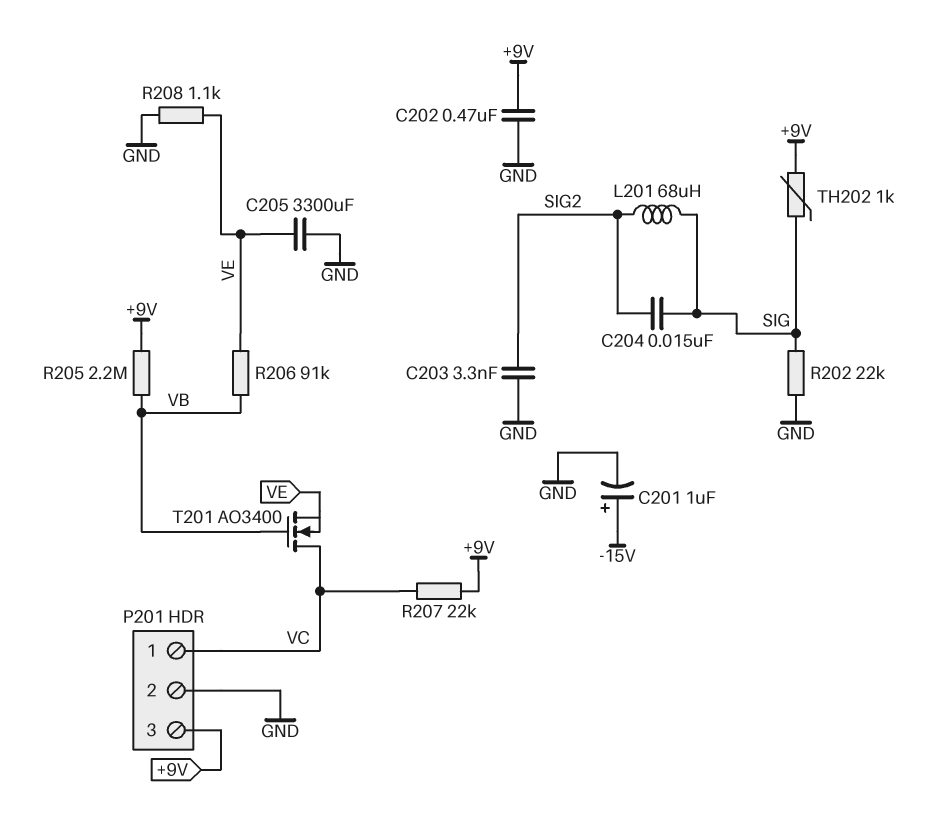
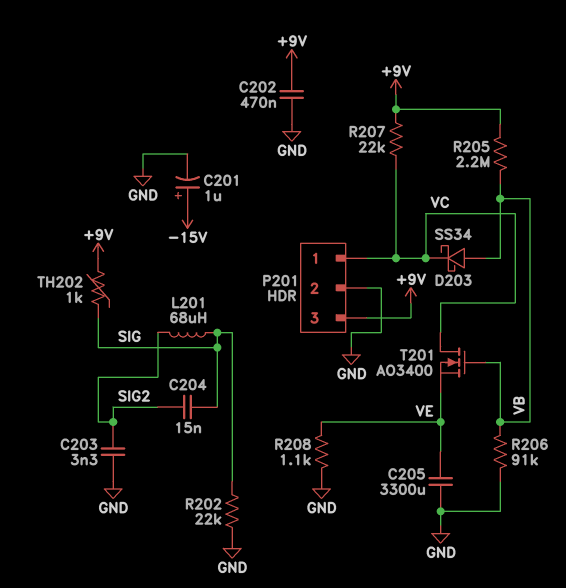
D203: none -> schottky SS34 (A VB, K VC)
R206: 91k (VB, VE) -> 91k (GND, VB)

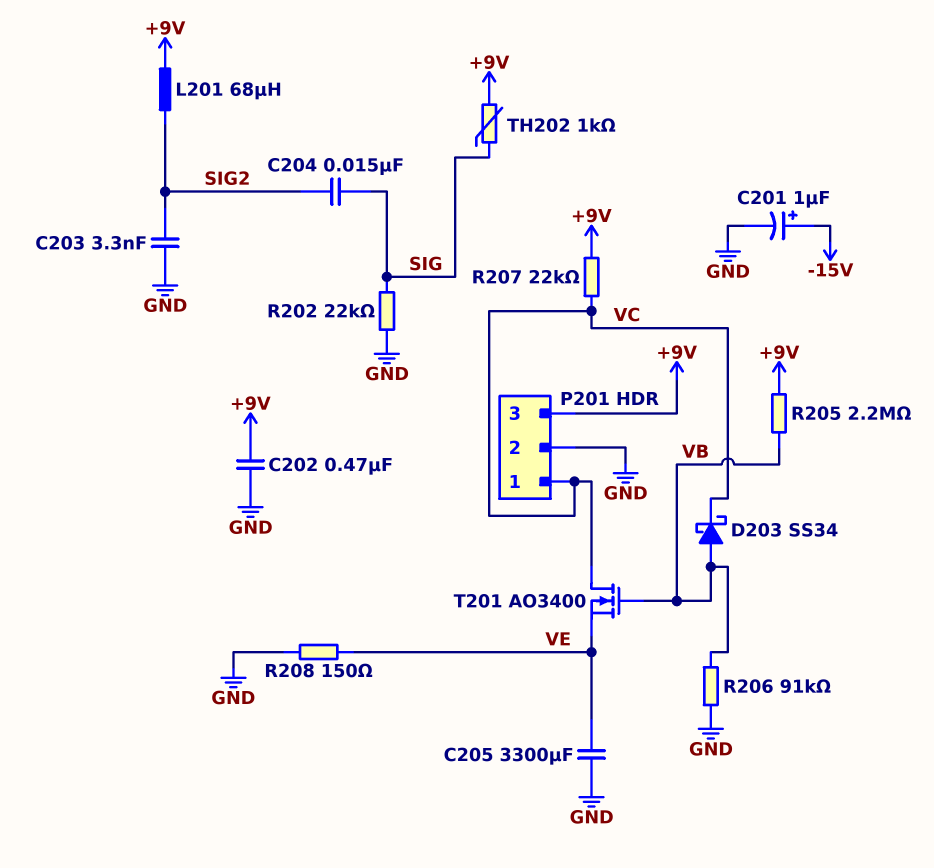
L201: 68uH (SIG, SIG2) -> 68uH (+9V, SIG2)
R208: 1.1k (GND, VE) -> 150 (GND, VE)

